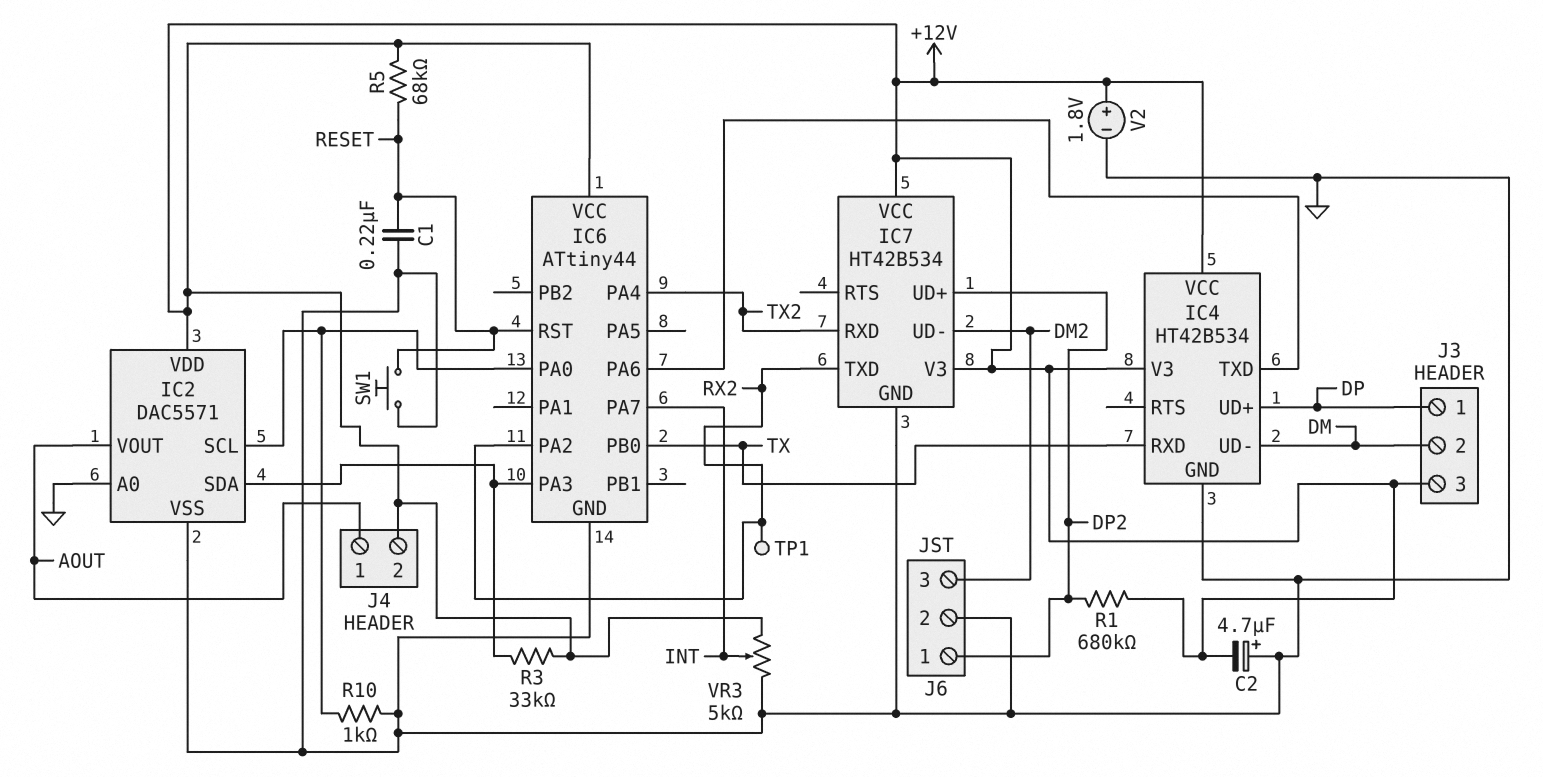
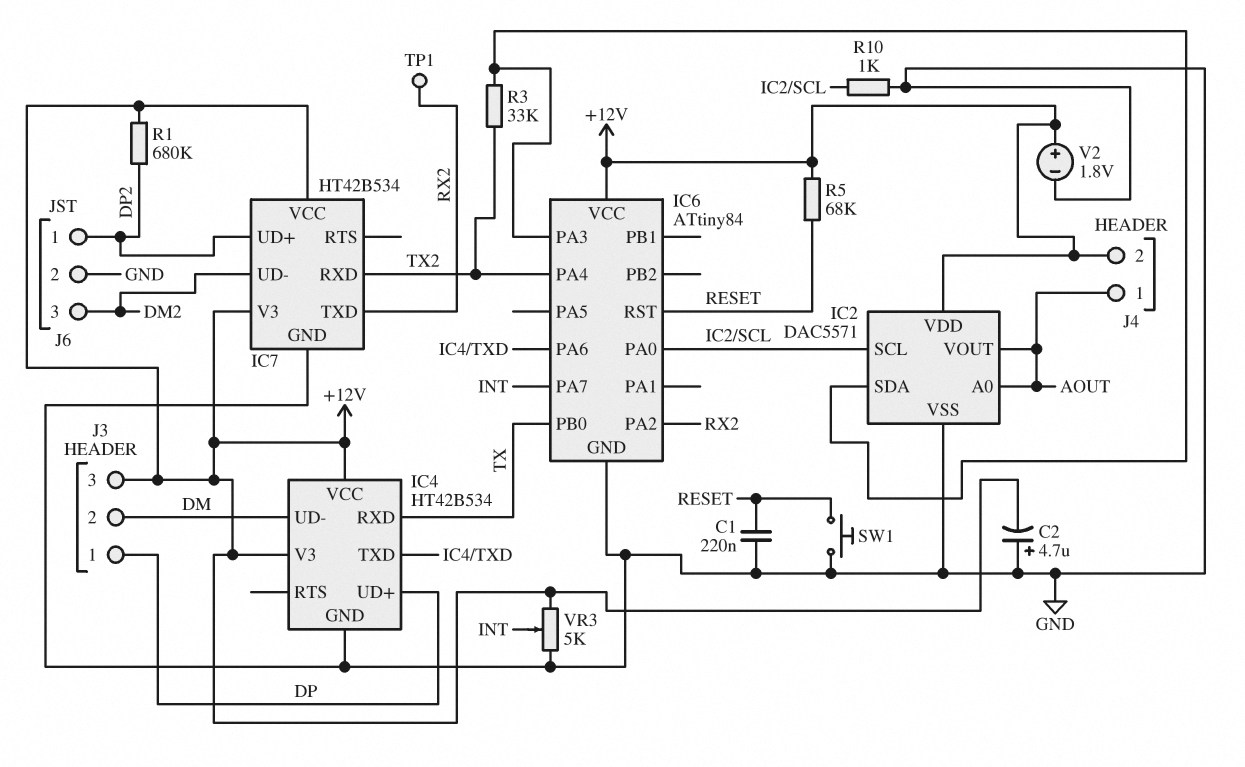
IC2 pin A0: GND -> AOUT
IC6: ATtiny44 -> ATtiny84
R3: 33k (+12V, IC2/SDA) -> 33k (IC2/SDA, TX2)

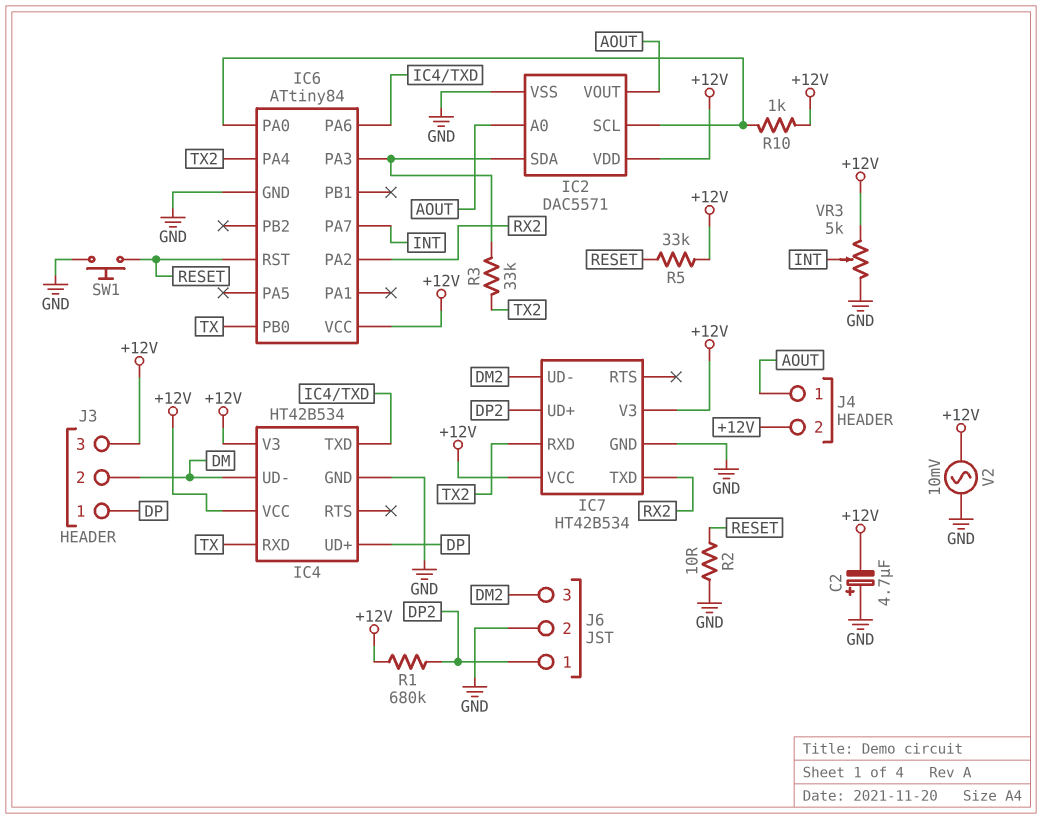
C1: 220nF (GND, RESET) -> none
R2: none -> 10 (GND, RESET)
R5: 68k (+12V, RESET) -> 33k (+12V, RESET)
R10: 1k (GND, IC2/SCL) -> 1k (+12V, IC2/SCL)
TP1: test point (RX2) -> none
V2: 1.8V (plus +12V, minus GND) -> AC 10mV (+12V, GND)

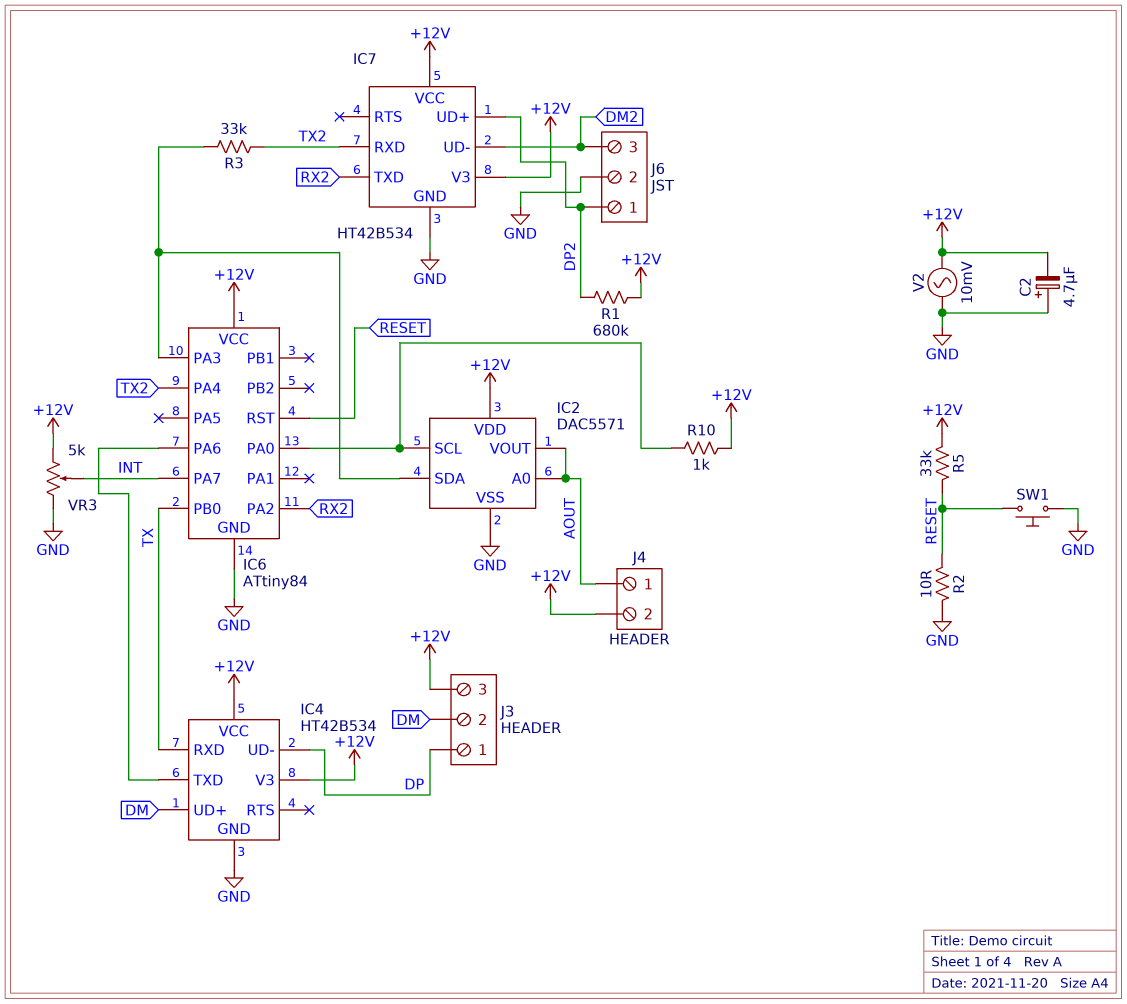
IC4 pin UD+: DP -> DM
IC4 pin UD-: DM -> DP

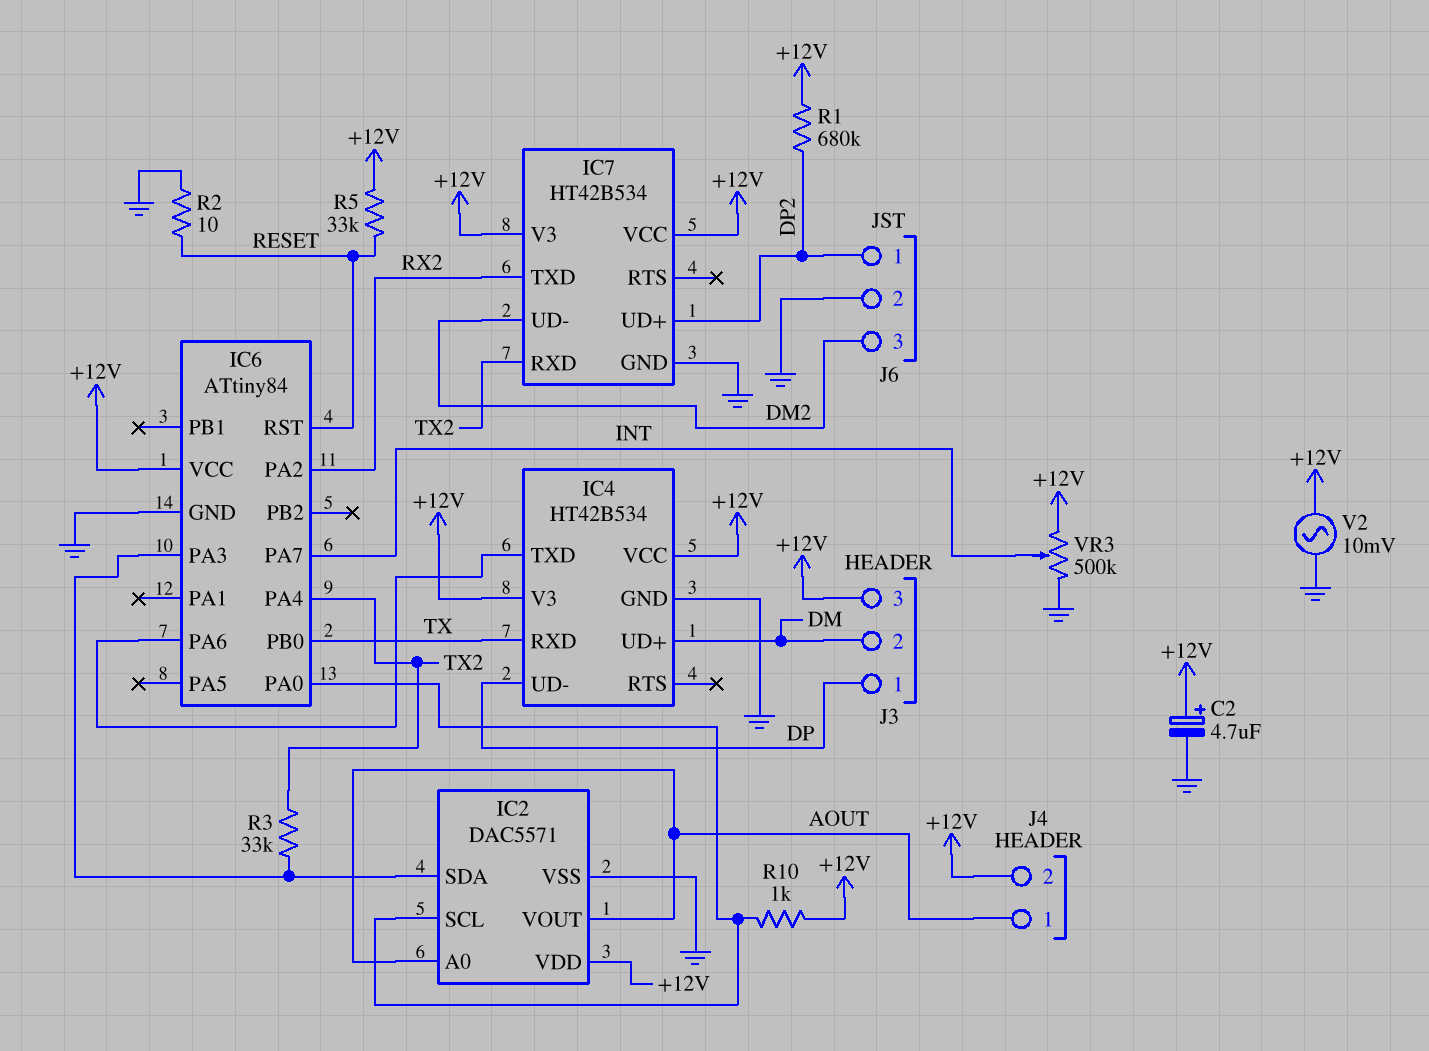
C2: 4.7uF (plus GND, minus +12V) -> 4.7uF (plus +12V, minus GND)
SW1: button (GND, RESET) -> none
VR3: 5k (+12V, GND, wiper INT) -> 500k (+12V, GND, wiper INT)

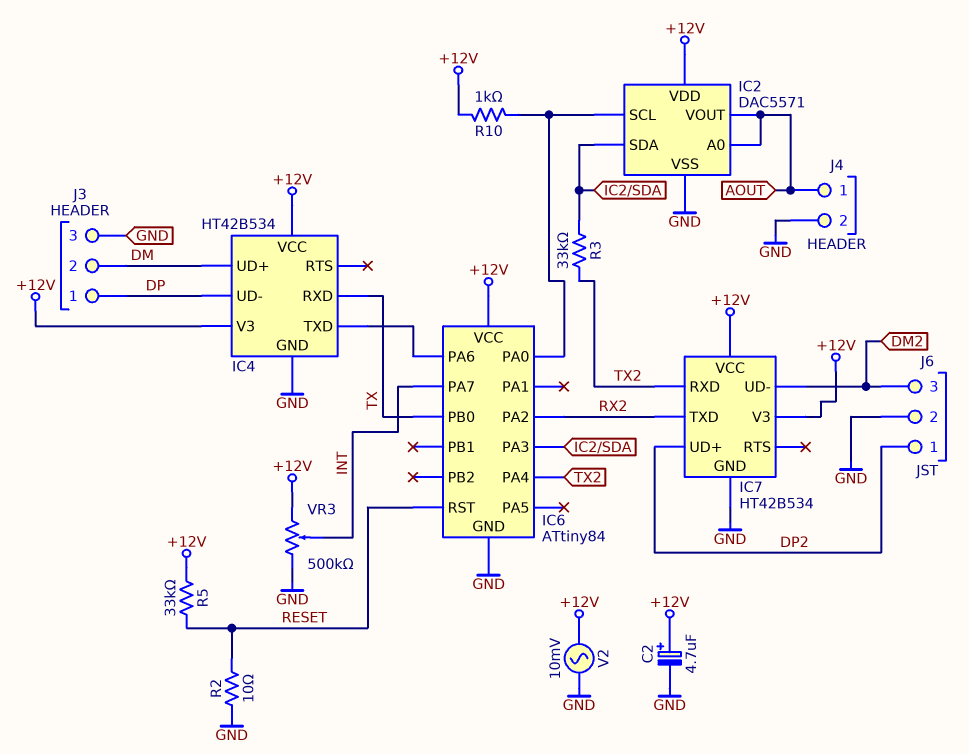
J3 pin 3: +12V -> GND
J4 pin 2: +12V -> GND
R1: 680k (+12V, DP2) -> none

